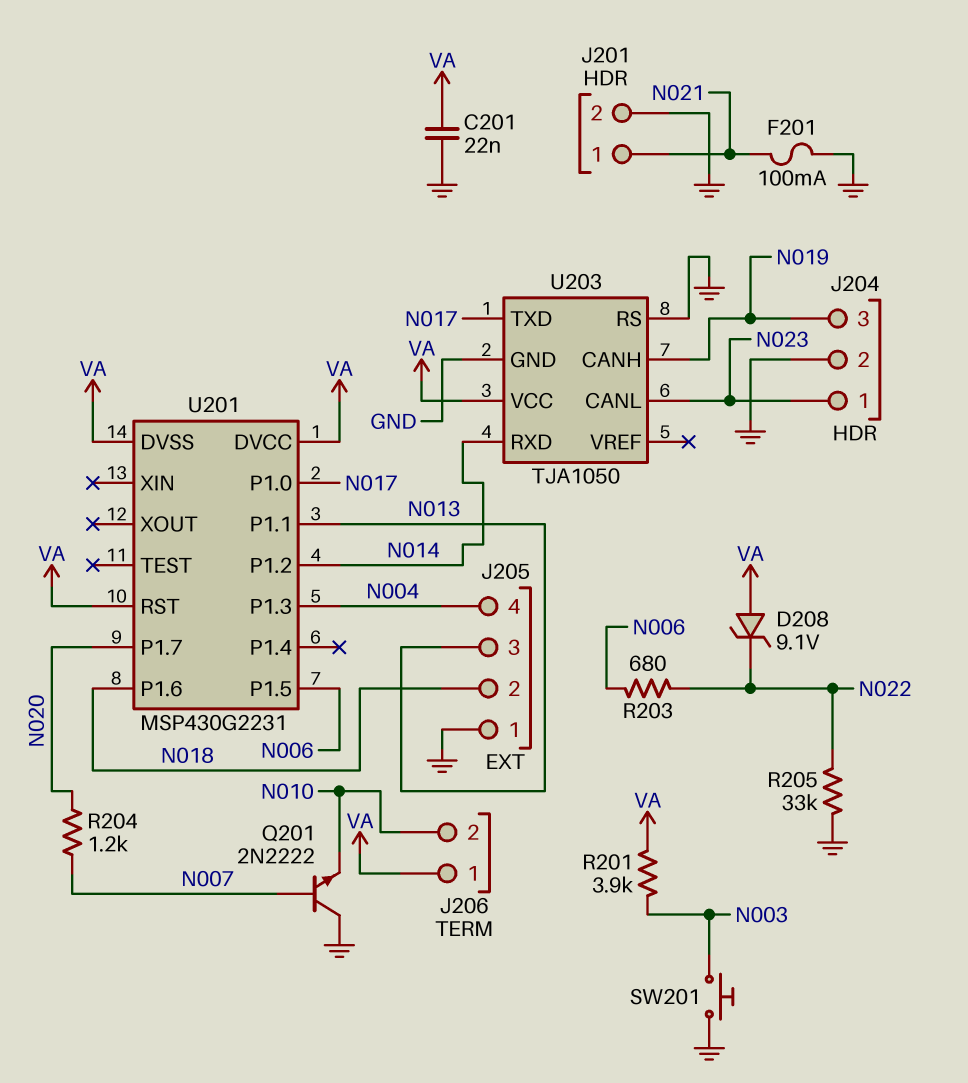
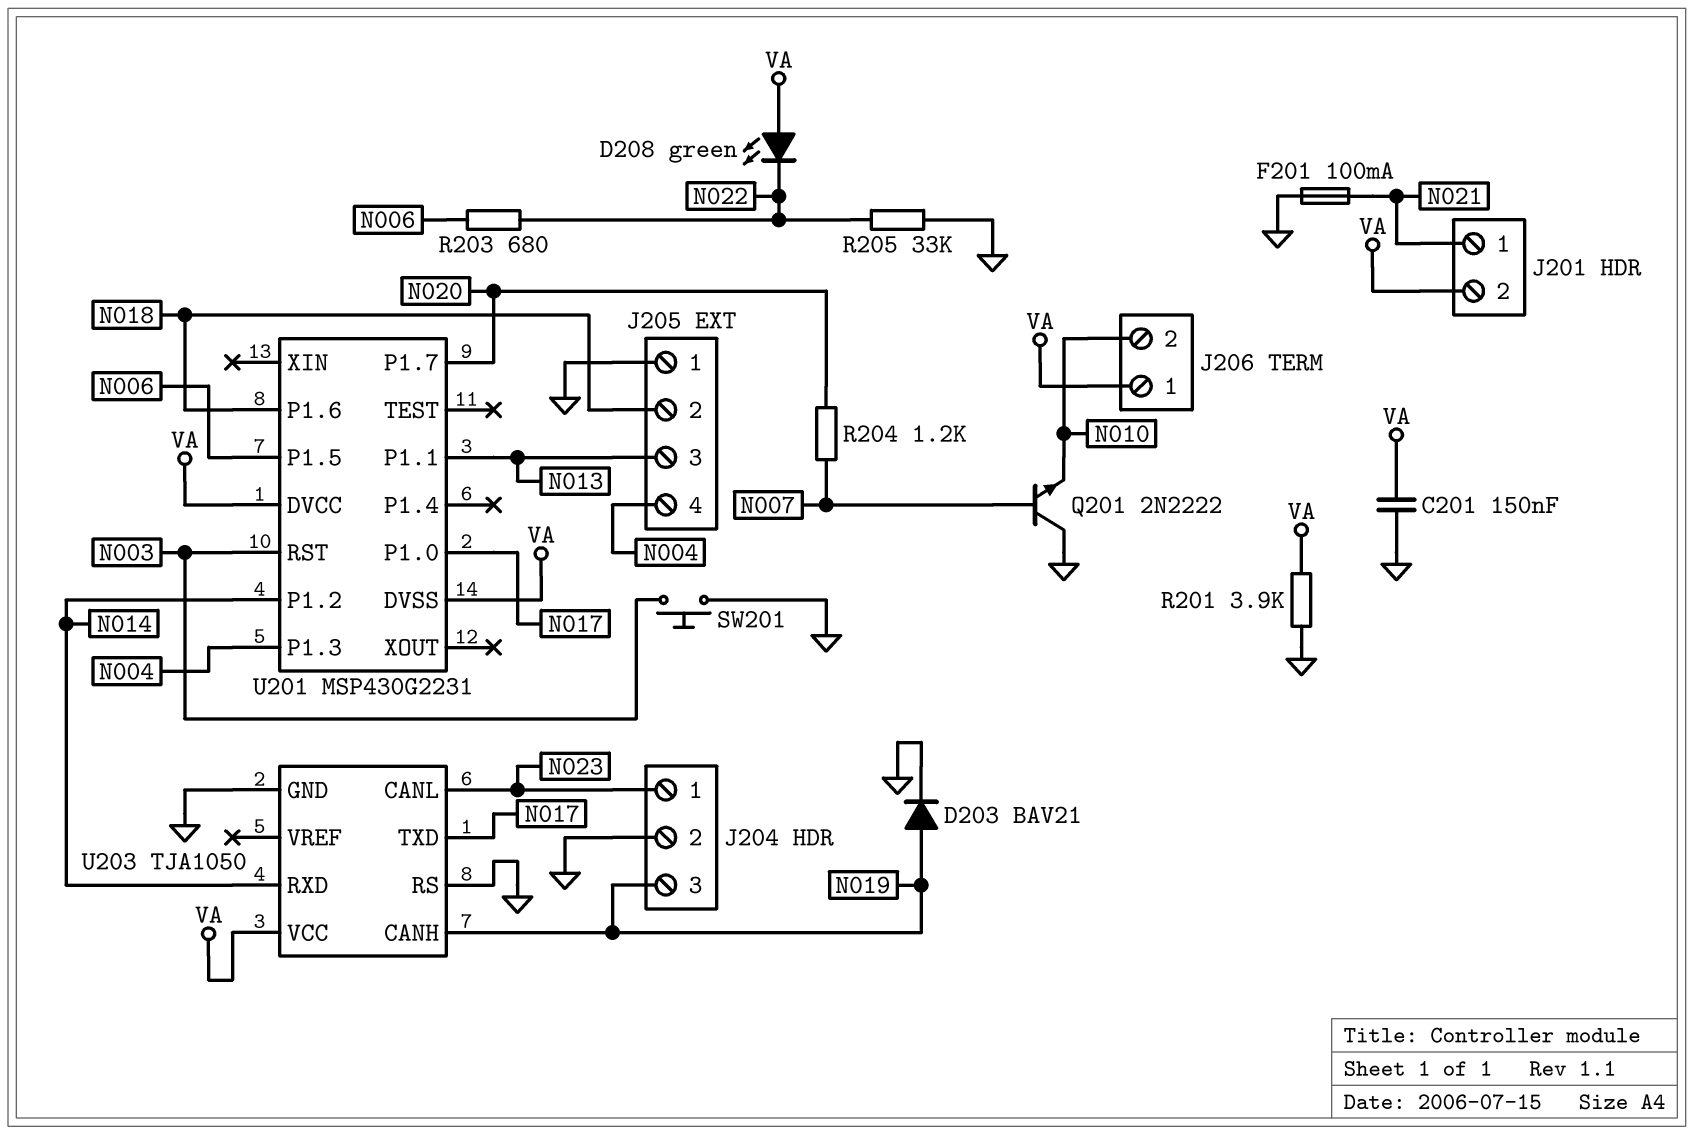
C201: 22nF (GND, VA) -> 150nF (GND, VA)
D203: none -> diode BAV21 (A N019, K GND)
D208: zener 9.1V (A VA, K N022) -> LED green (A VA, K N022)
J201 pin 2: GND -> VA
R201: 3.9k (N003, VA) -> 3.9k (GND, VA)
U201 pin RST: VA -> N003

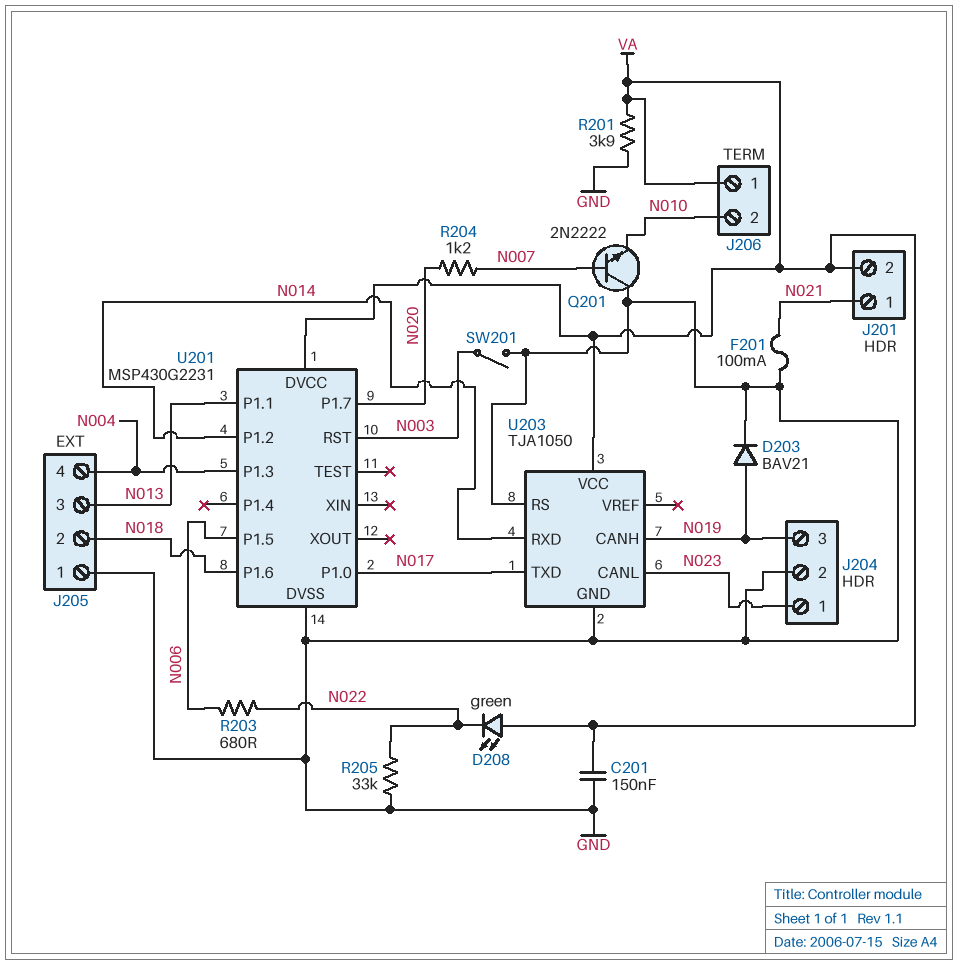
SW201: button (GND, N003) -> switch (GND, N003)
U201 pin DVSS: VA -> GND

